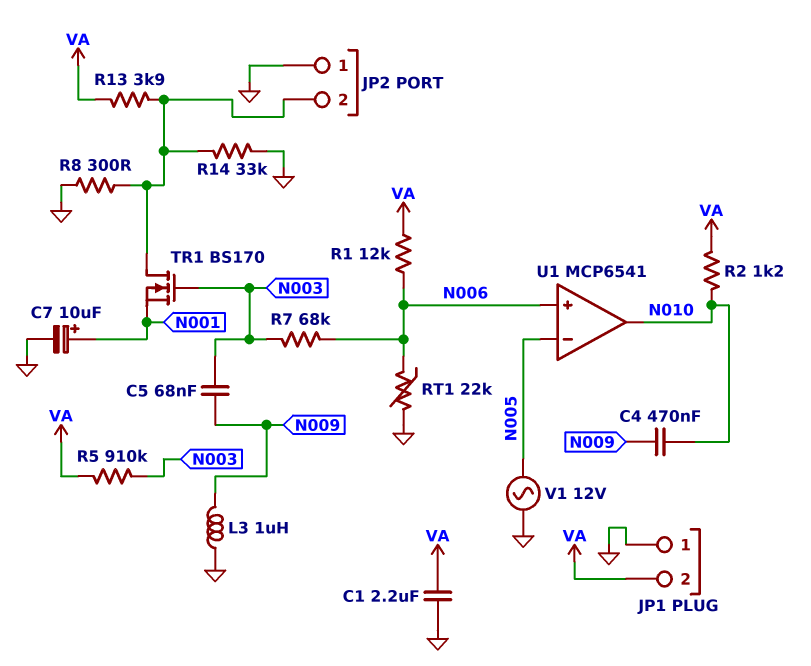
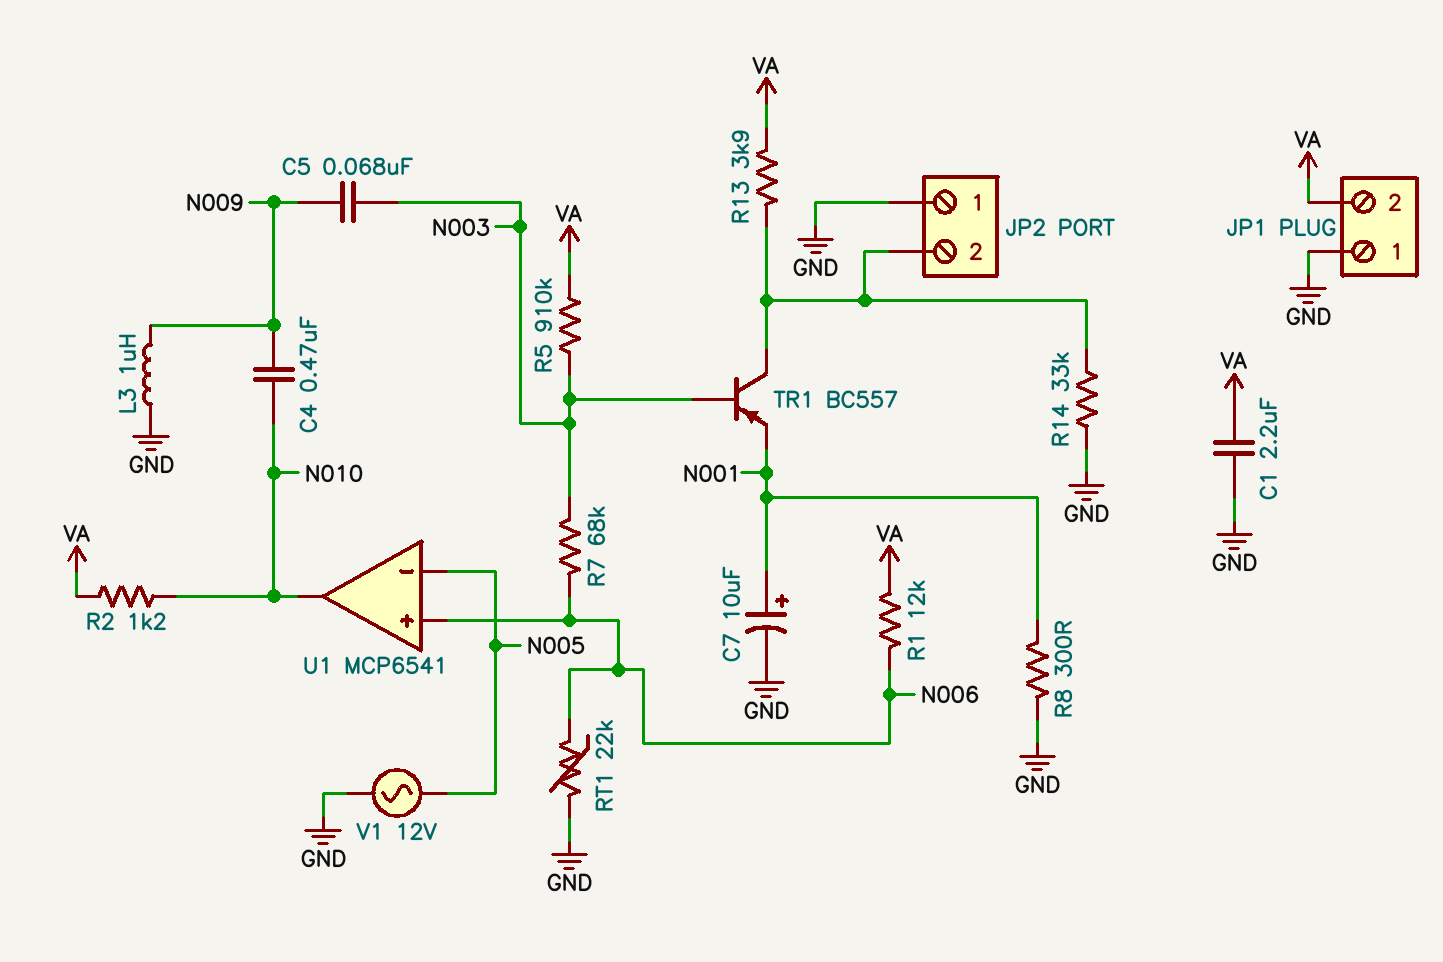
R8: 300 (GND, JP2/2) -> 300 (GND, N001)
TR1: NMOS BS170 (G N003, D JP2/2, S N001) -> PNP BC557 (B N003, C JP2/2, E N001)

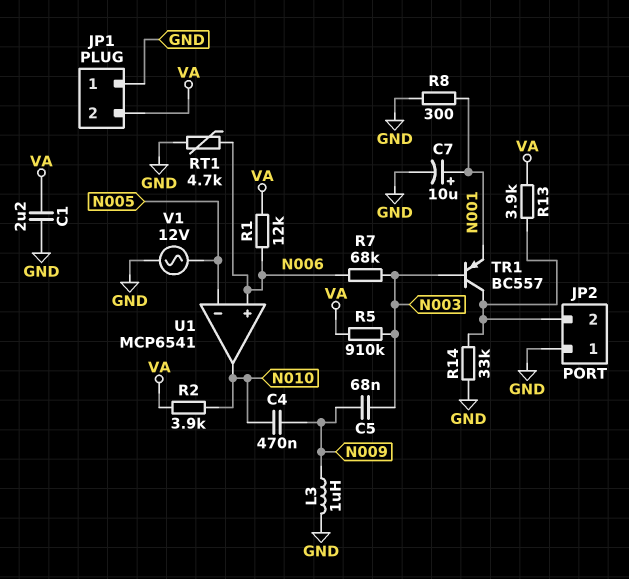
R2: 1.2k (N010, VA) -> 3.9k (N010, VA)
RT1: 22k (GND, N006) -> 4.7k (GND, N006)

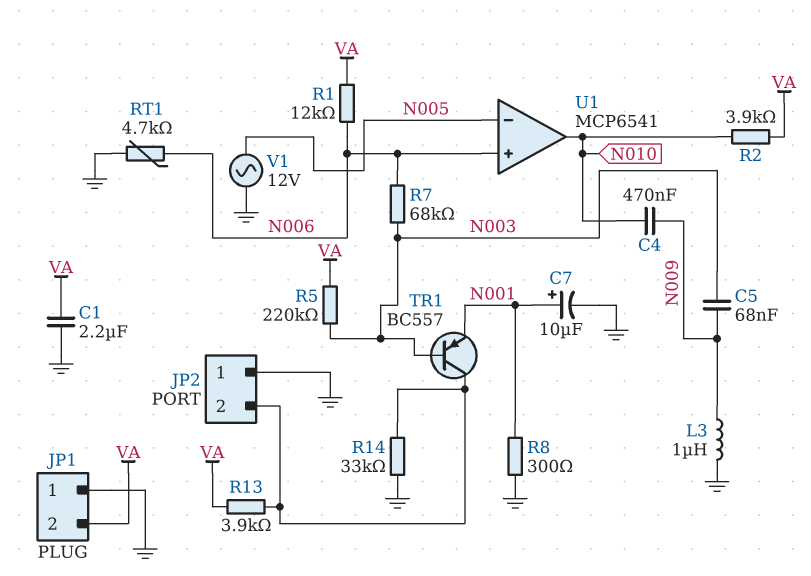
R5: 910k (N003, VA) -> 220k (N003, VA)

